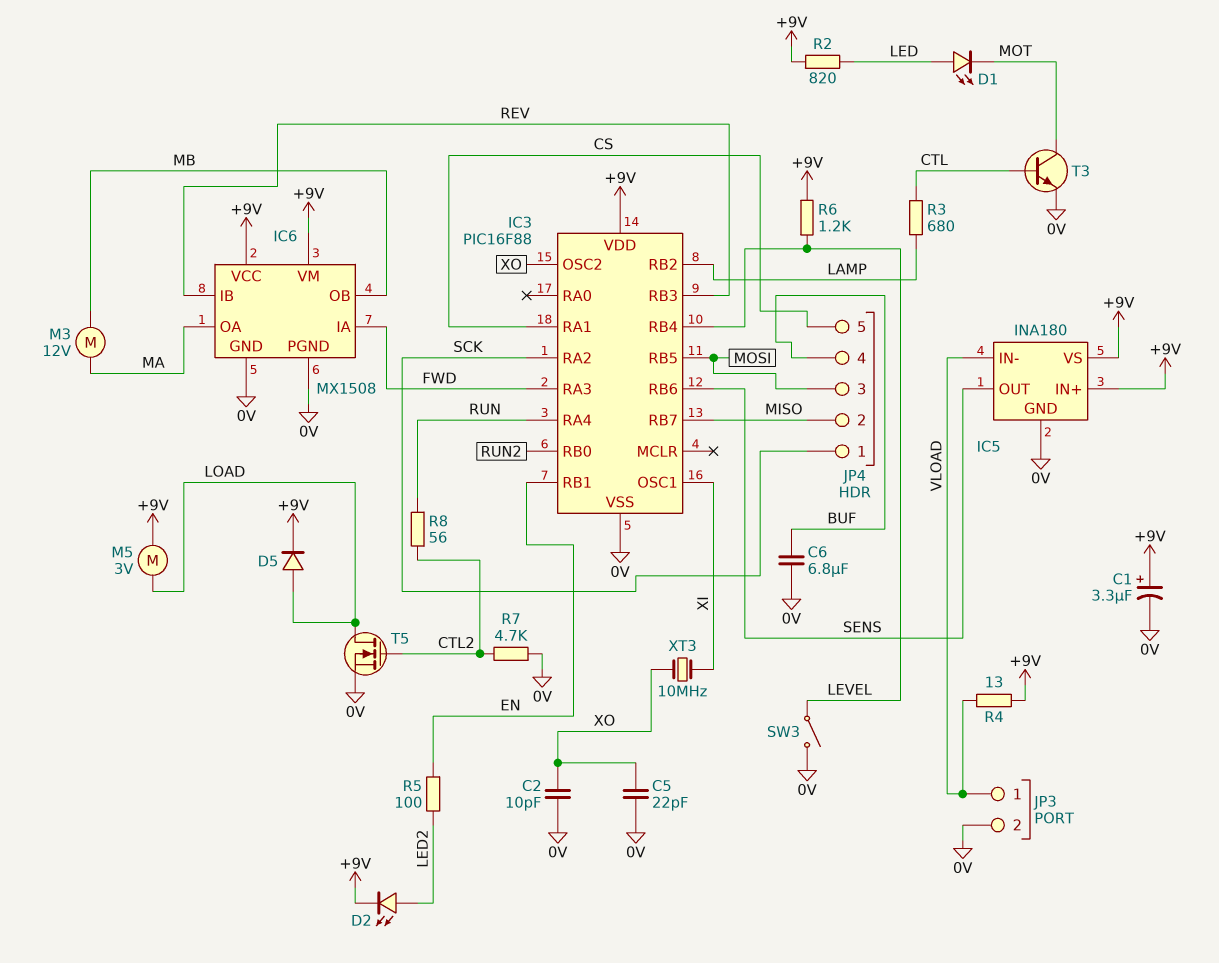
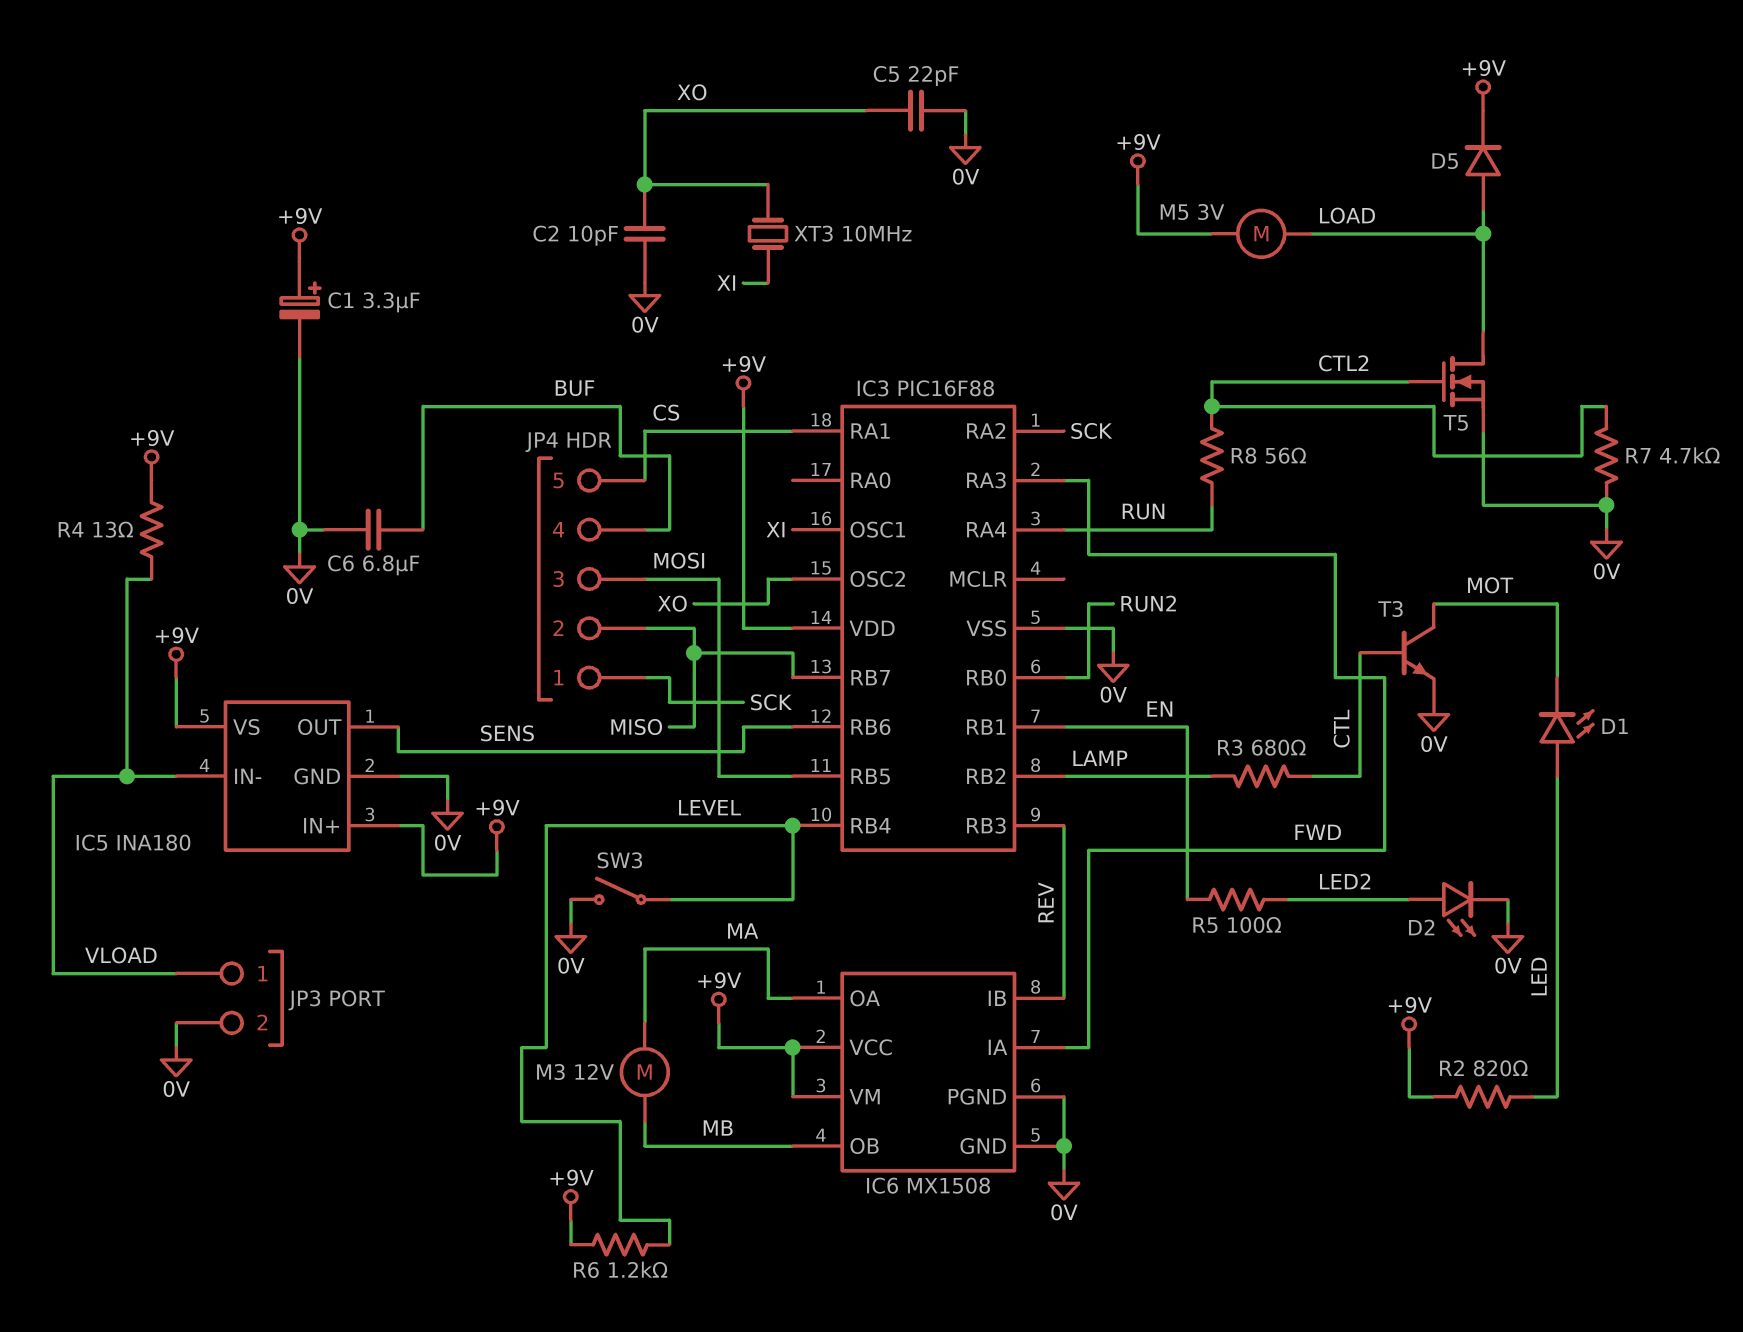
D2: LED (A LED2, K +9V) -> LED (A LED2, K 0V)

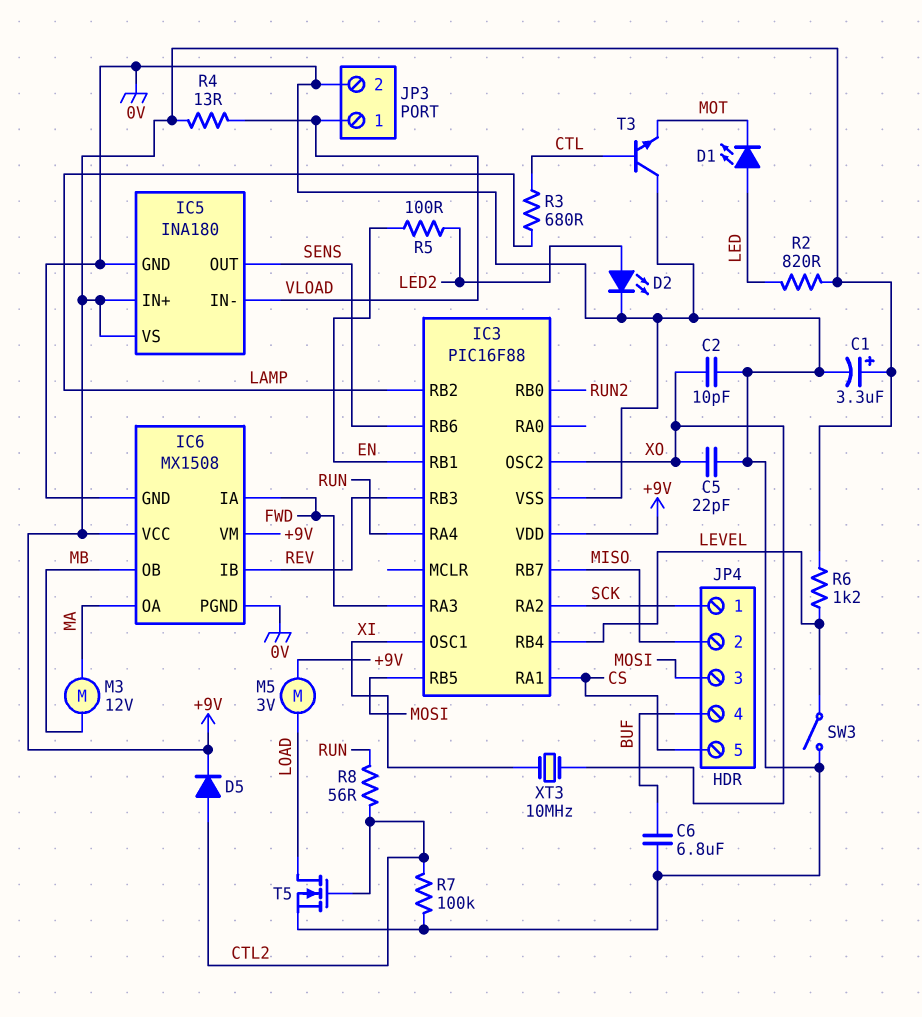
D5: diode (A LOAD, K +9V) -> diode (A CTL2, K +9V)
R7: 4.7k (0V, CTL2) -> 100k (0V, CTL2)
T3: NPN (B CTL, C MOT, E 0V) -> NPN (B CTL, C 0V, E MOT)

